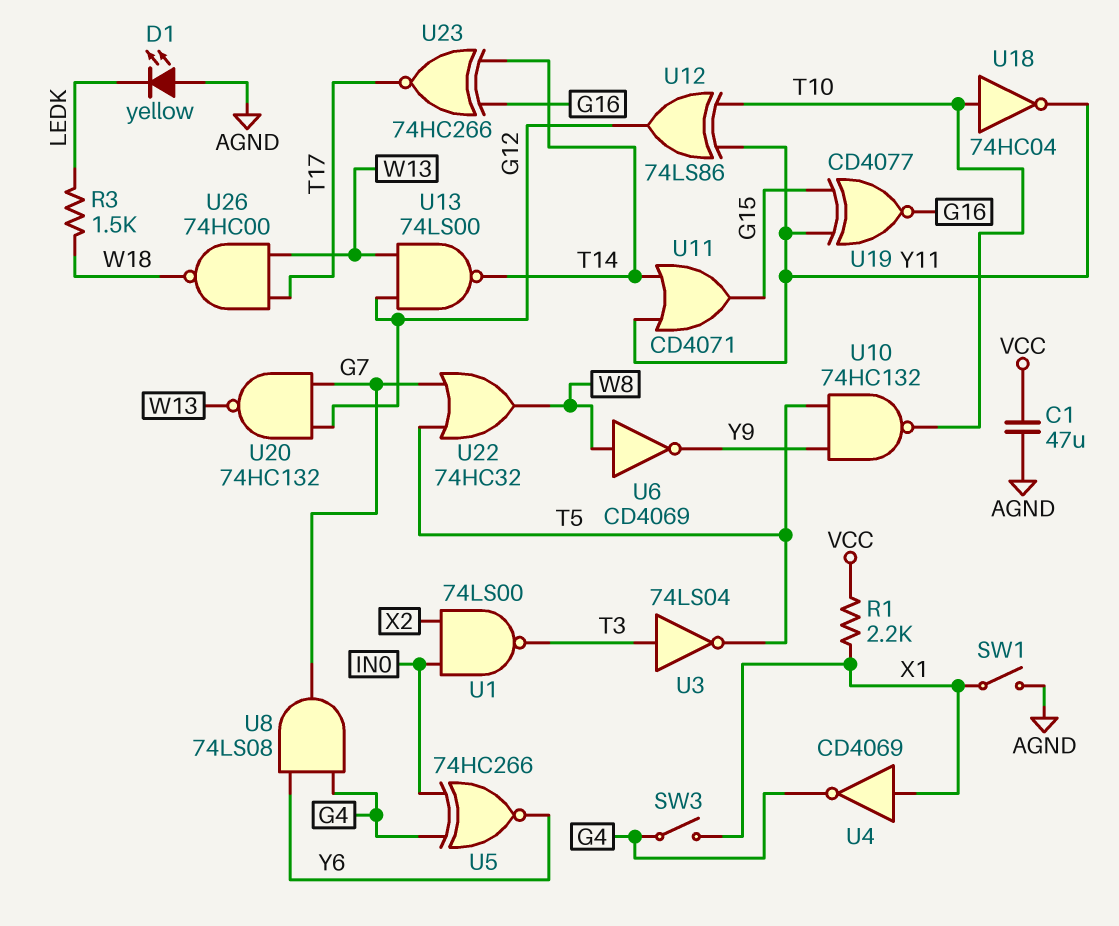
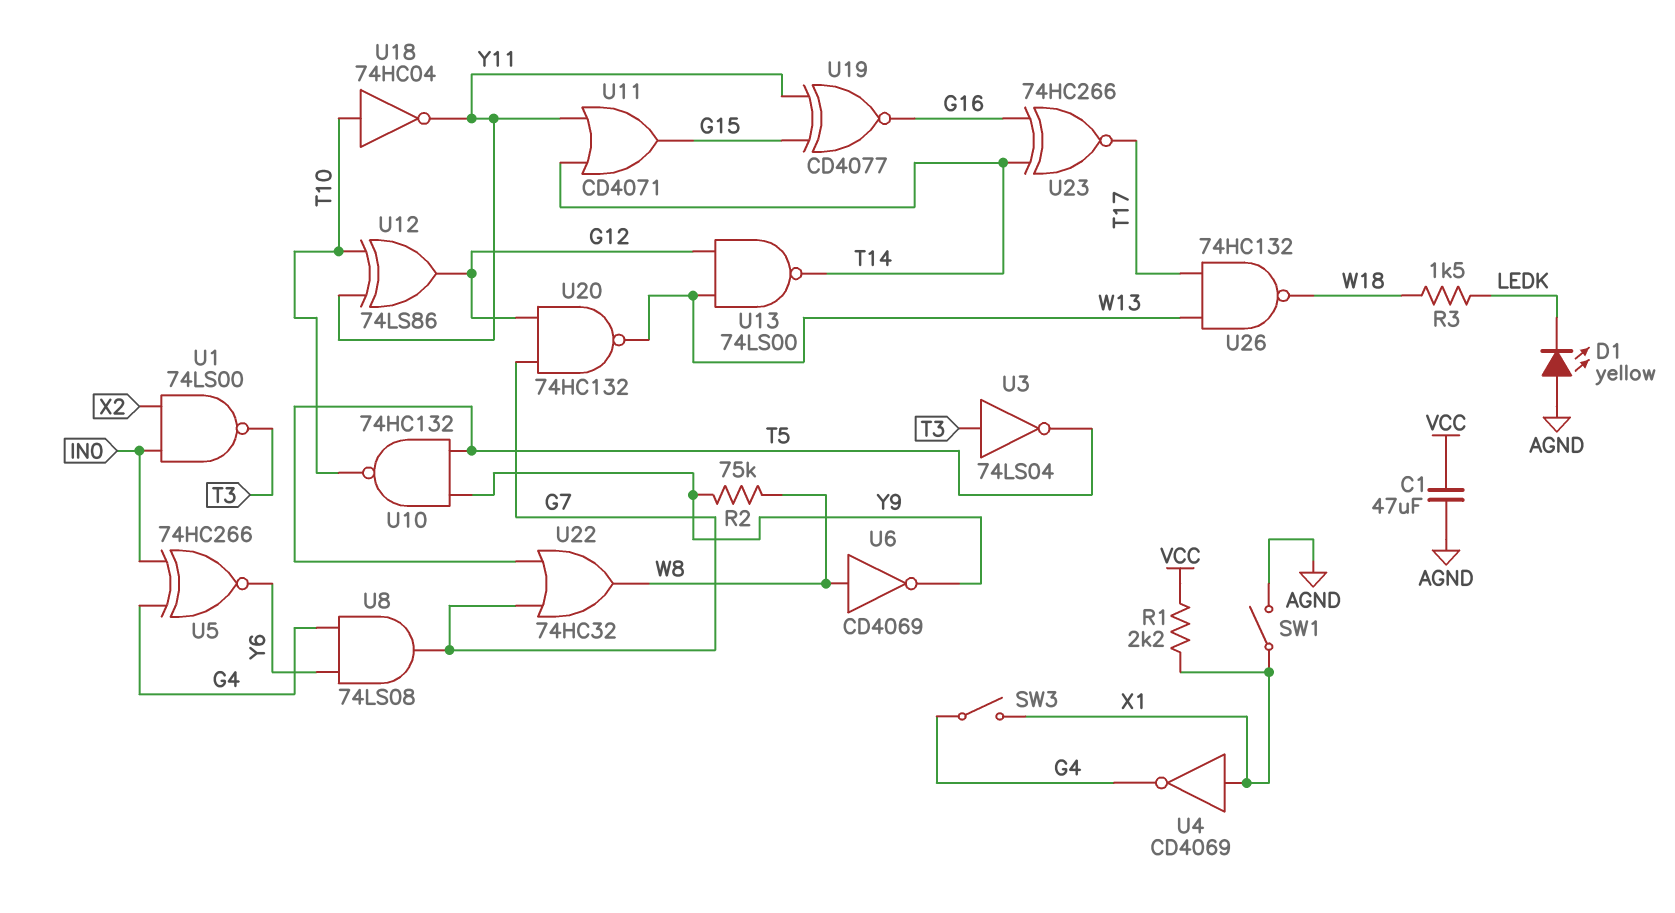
R2: none -> 75k (W8, Y9)
U26: NAND 74HC00 (in T17, in W13, out W18) -> NAND 74HC132 (in T17, in W13, out W18)

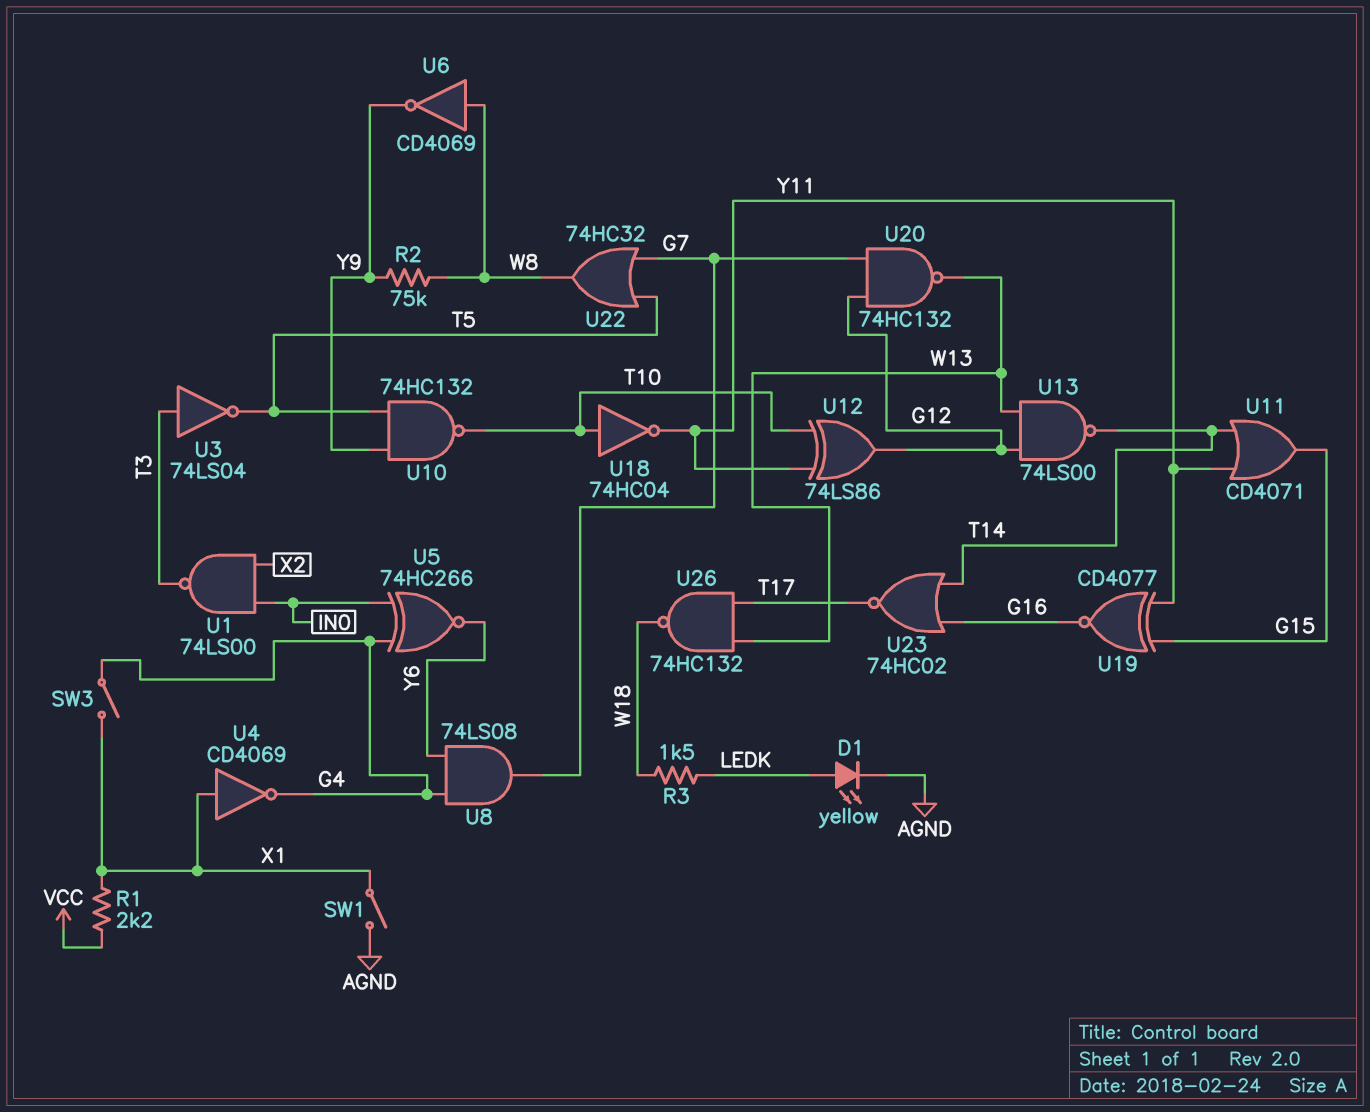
C1: 47uF (AGND, VCC) -> none
D1: LED yellow (A AGND, K LEDK) -> LED yellow (A LEDK, K AGND)
U23: XNOR 74HC266 (in G16, in T14, out T17) -> NOR 74HC02 (in G16, in T14, out T17)

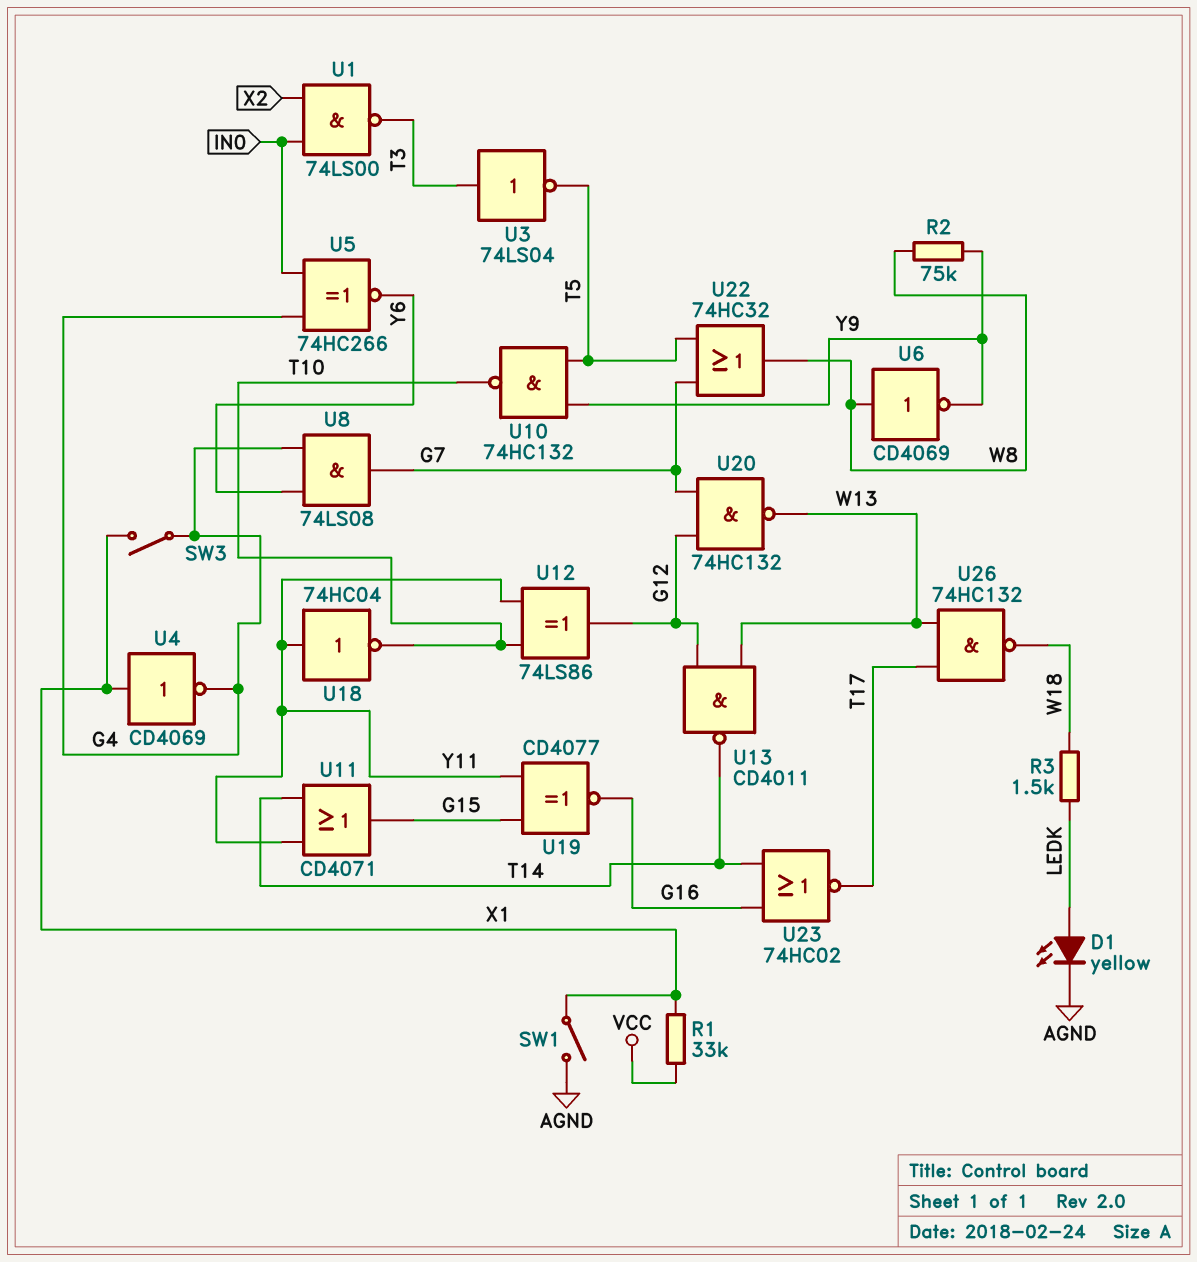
R1: 2.2k (VCC, X1) -> 33k (VCC, X1)
U13: NAND 74LS00 (in G12, in W13, out T14) -> NAND CD4011 (in G12, in W13, out T14)
U18: NOT 74HC04 (in T10, out Y11) -> NOT 74HC04 (in Y11, out T10)

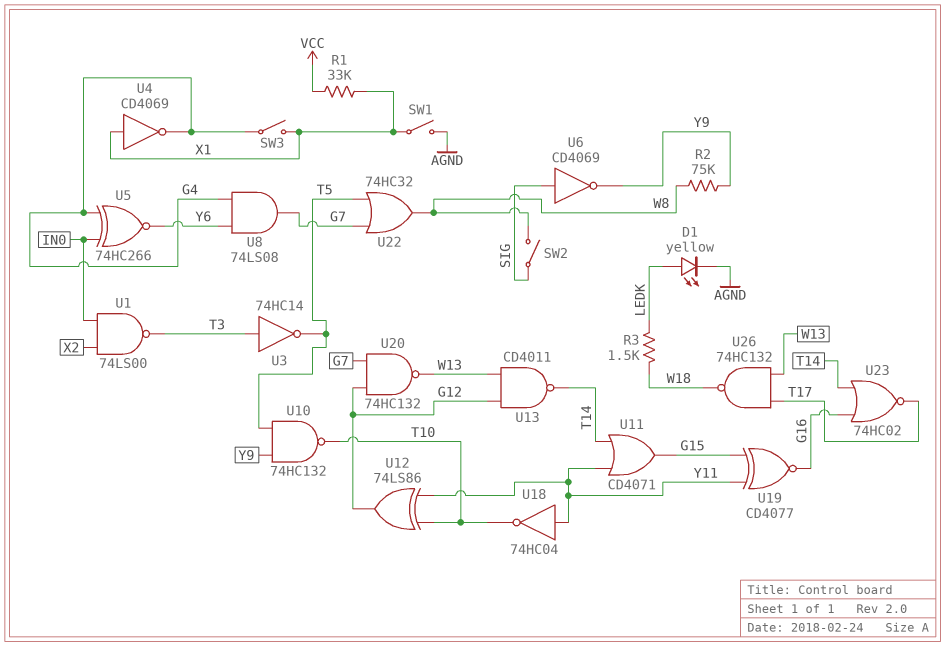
SW2: none -> switch (SIG, W8)
U3: NOT 74LS04 (in T3, out T5) -> NOT 74HC14 (in T3, out T5)
U6: NOT CD4069 (in W8, out Y9) -> NOT CD4069 (in SIG, out Y9)

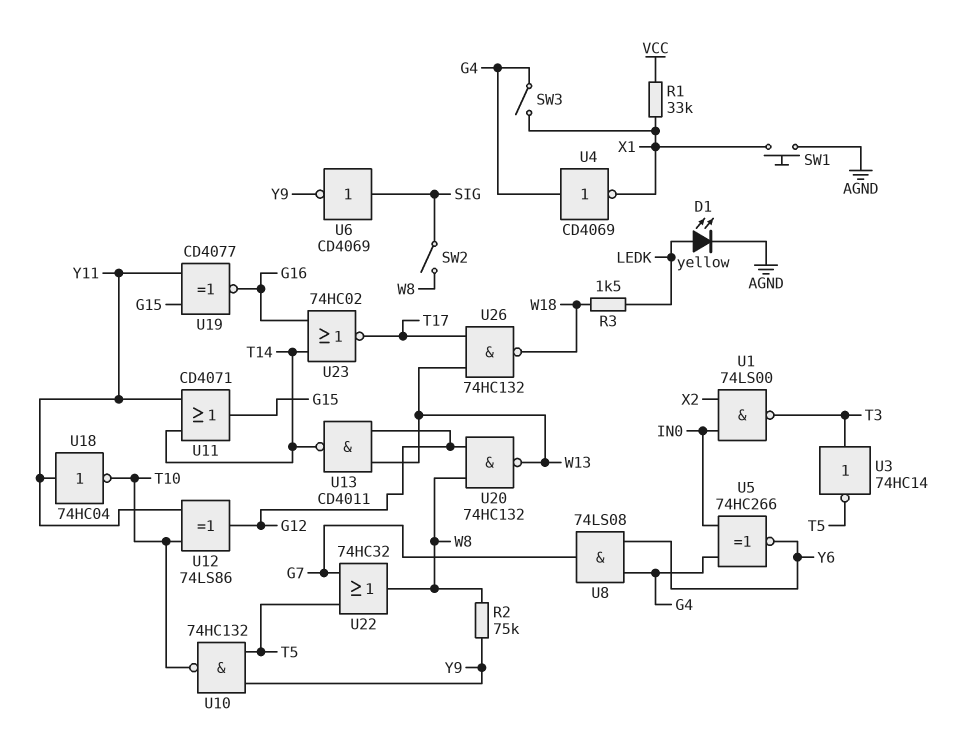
SW1: switch (AGND, X1) -> button (AGND, X1)
U4: NOT CD4069 (in X1, out G4) -> NOT CD4069 (in G4, out X1)
U20: NAND 74HC132 (in G7, in G12, out W13) -> NAND 74HC132 (in G12, in W8, out W13)

